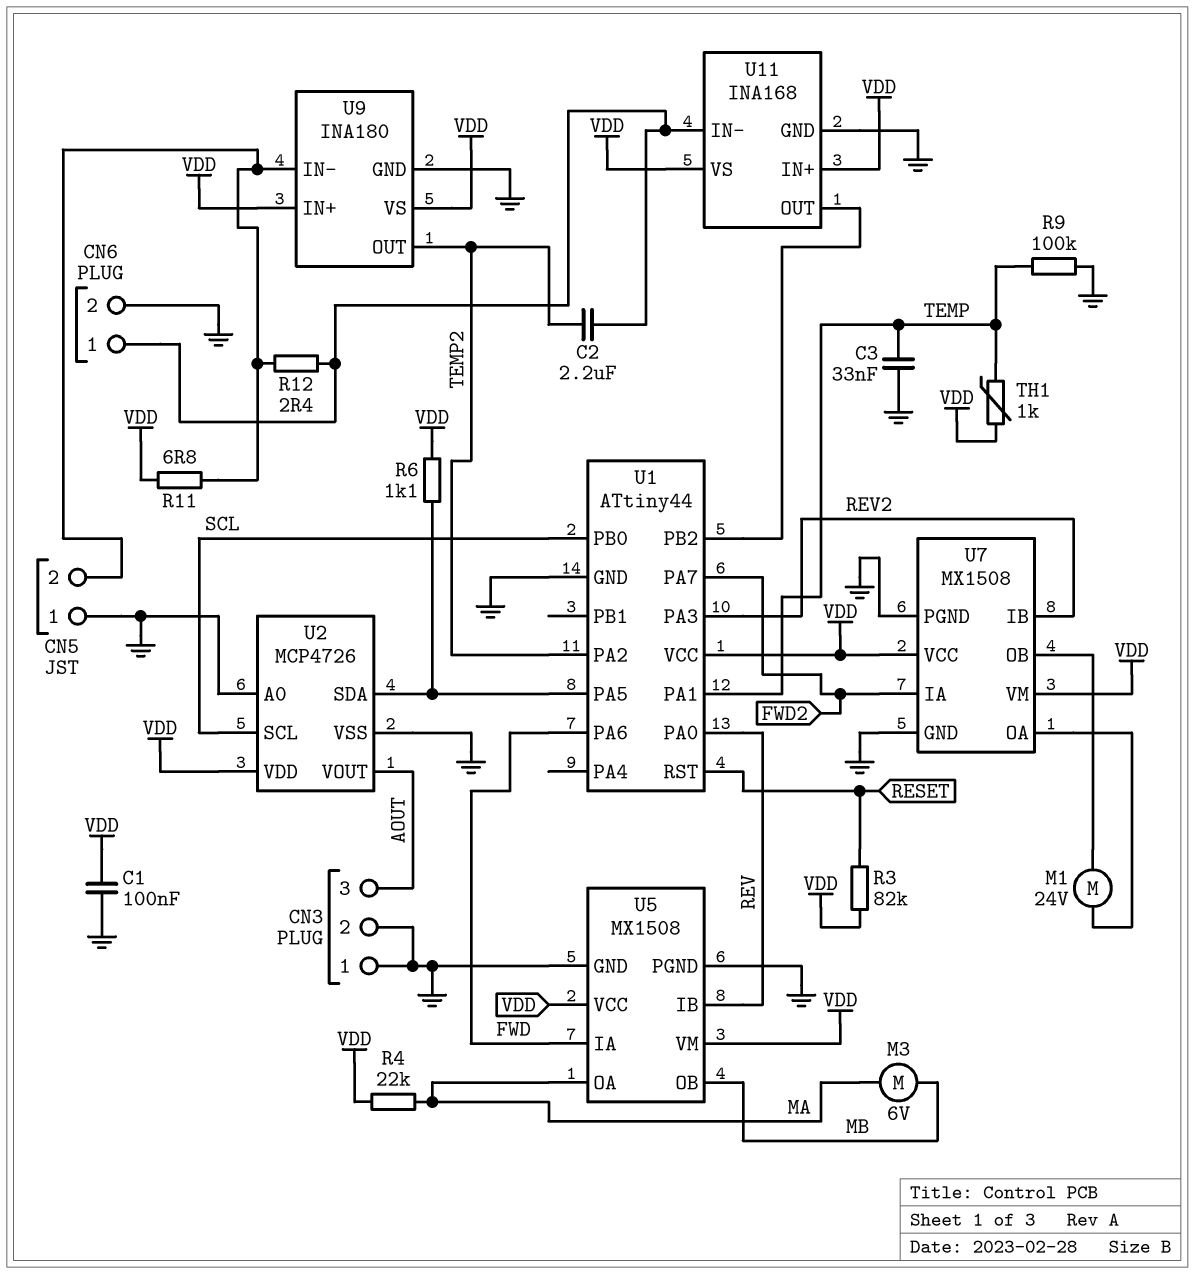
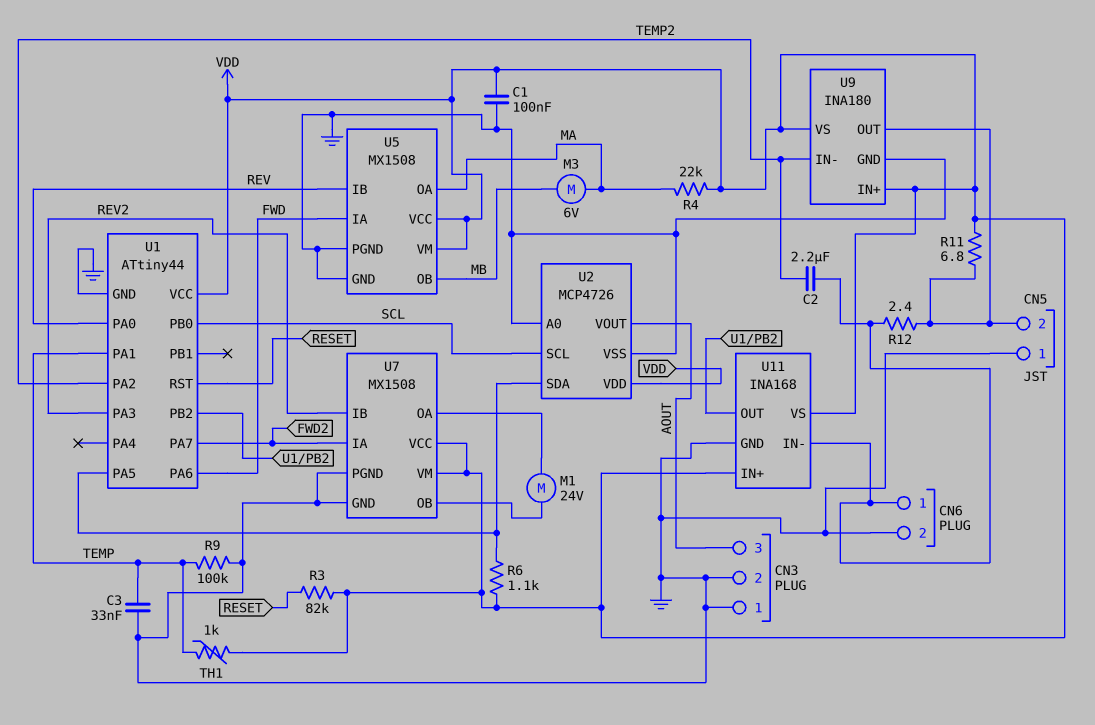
U9 pin IN-: CN5/2 -> TEMP2
U9 pin OUT: TEMP2 -> CN5/2

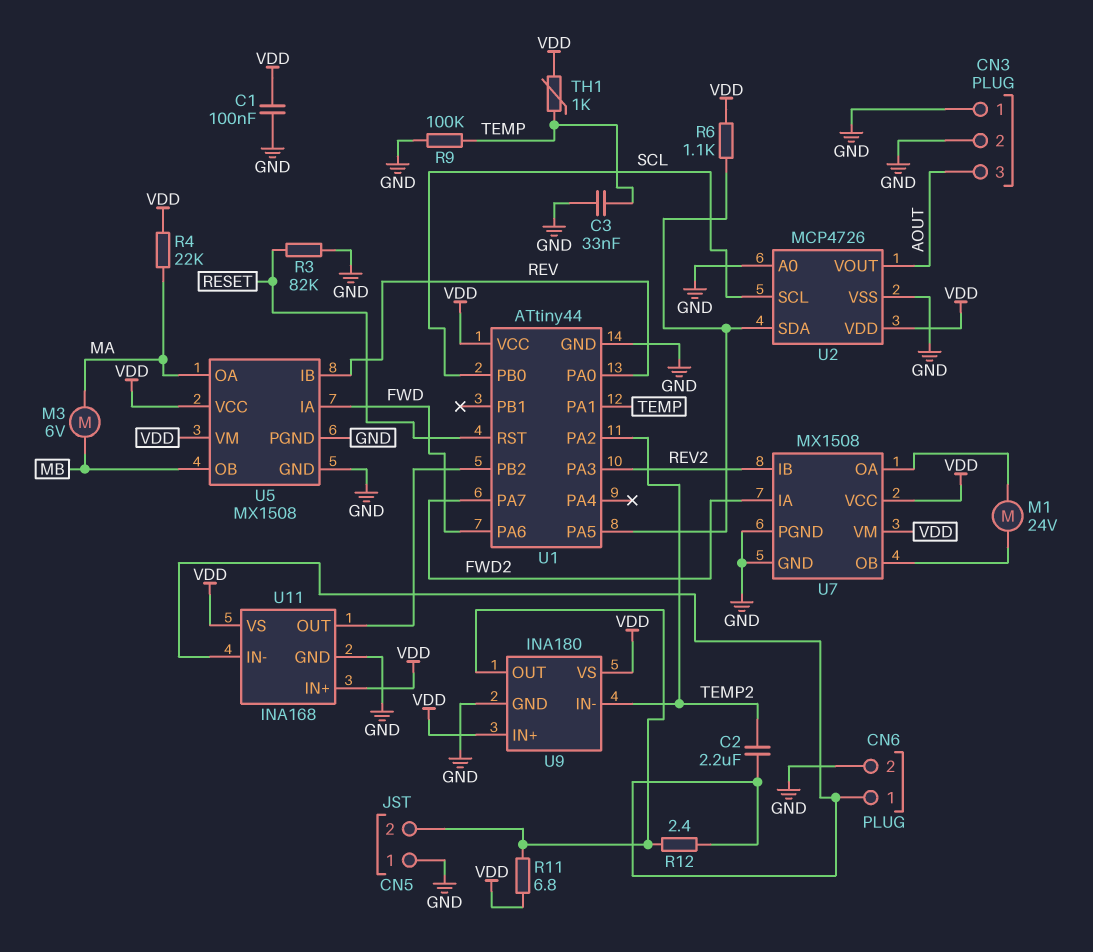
R3: 82k (RESET, VDD) -> 82k (GND, RESET)

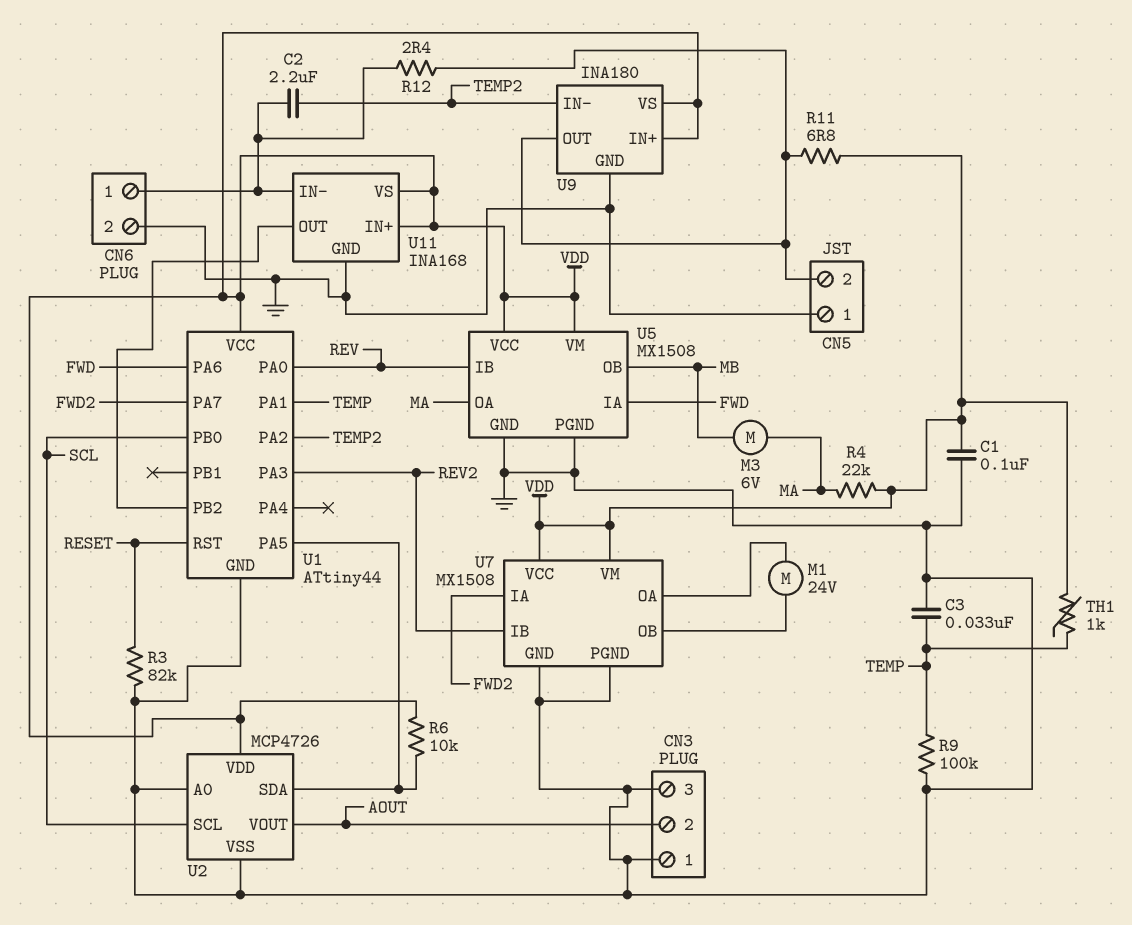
CN3 pin 2: GND -> AOUT
CN3 pin 3: AOUT -> GND
R6: 1.1k (U1/PA5, VDD) -> 10k (U1/PA5, VDD)

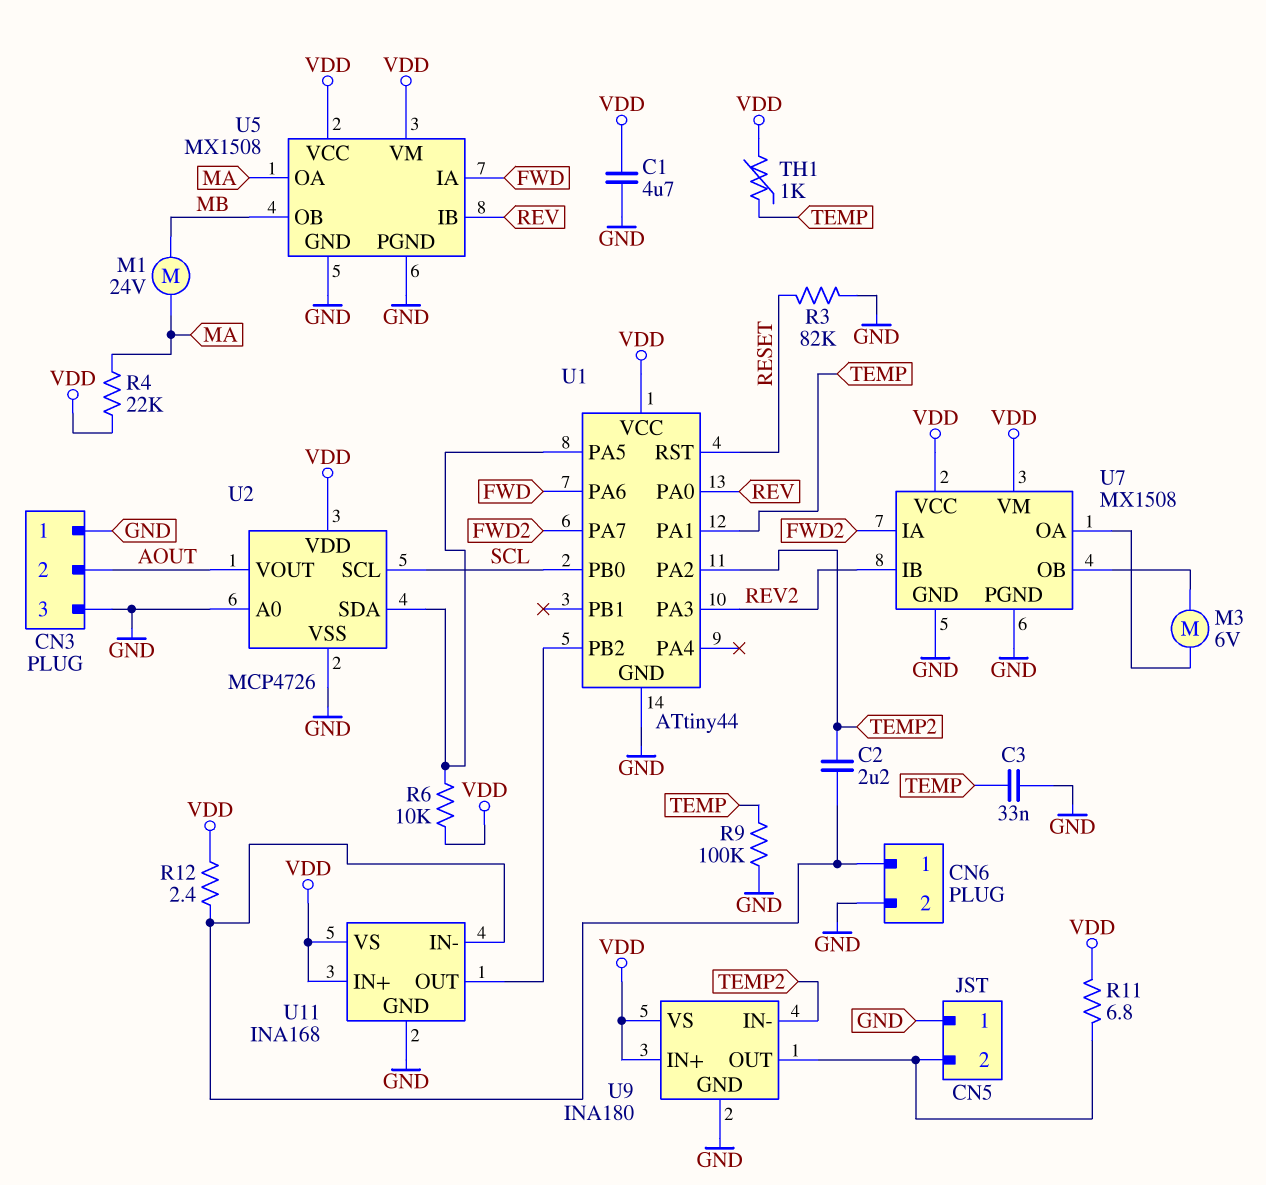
C1: 100nF (GND, VDD) -> 4.7uF (GND, VDD)
M1: motor 24V (U7/OA, U7/OB) -> motor 24V (MA, MB)
M3: motor 6V (MA, MB) -> motor 6V (U7/OA, U7/OB)
R12: 2.4 (CN5/2, CN6/1) -> 2.4 (CN6/1, VDD)

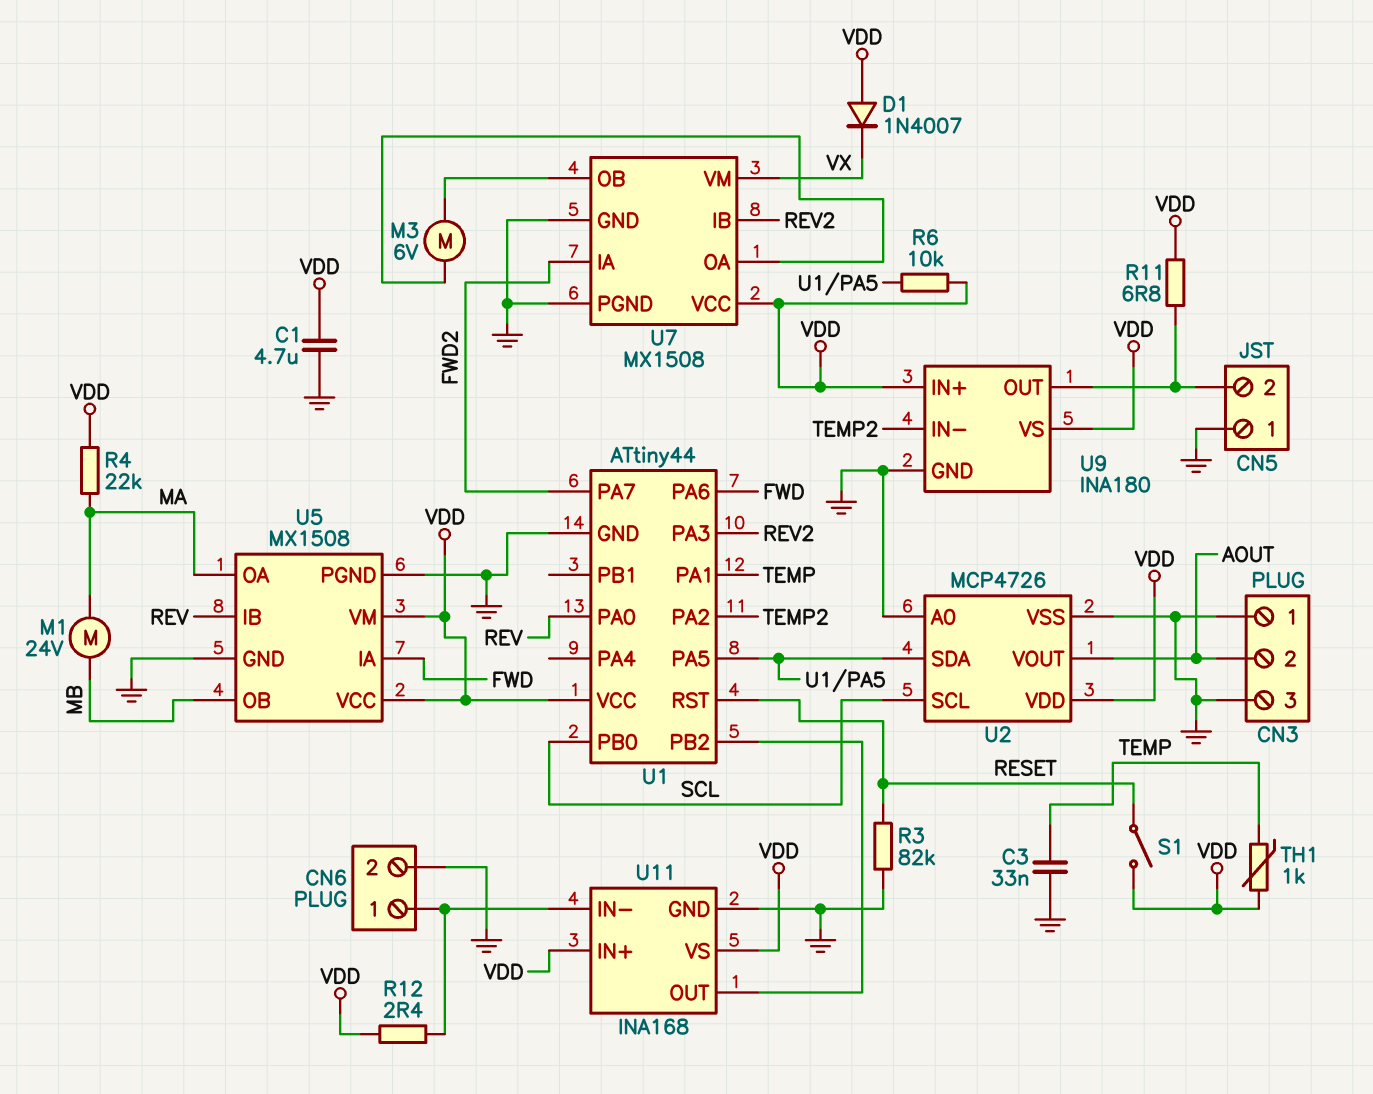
C2: 2.2uF (CN6/1, TEMP2) -> none
D1: none -> diode 1N4007 (A VDD, K VX)
R9: 100k (GND, TEMP) -> none
S1: none -> switch (RESET, VDD)
U7 pin VM: VDD -> VX

